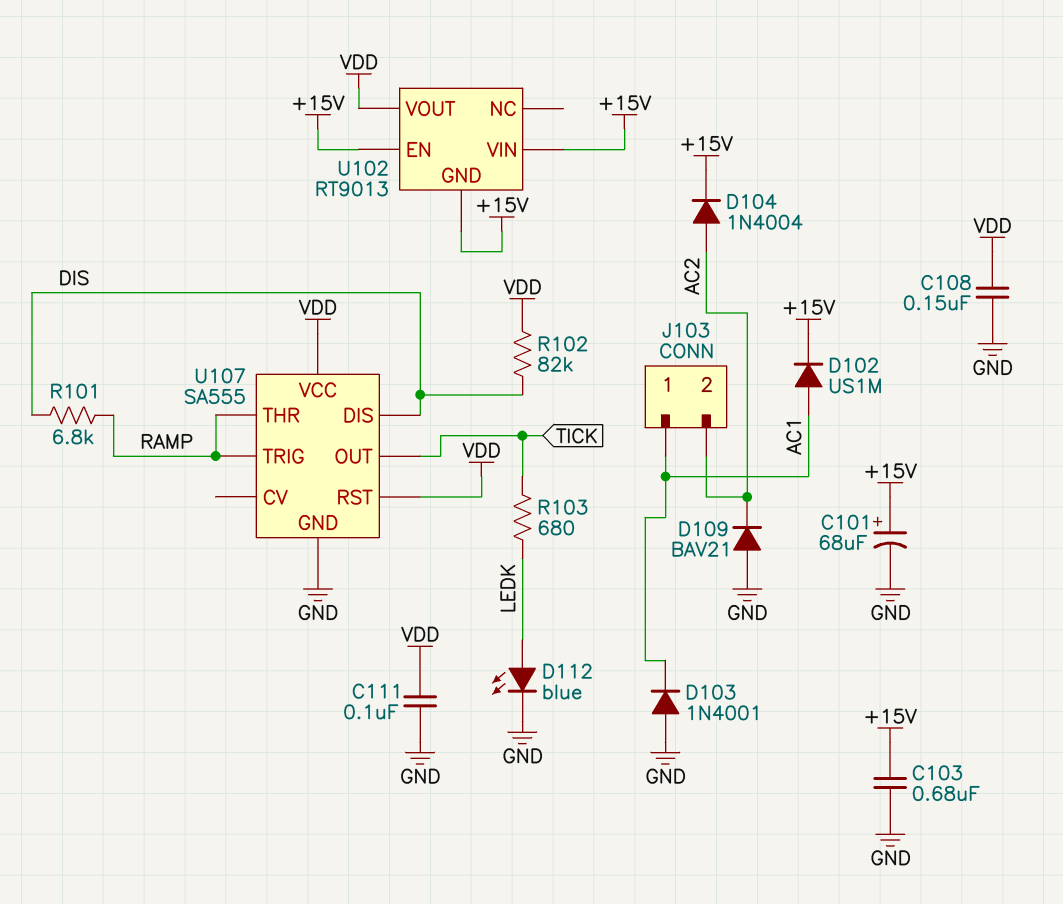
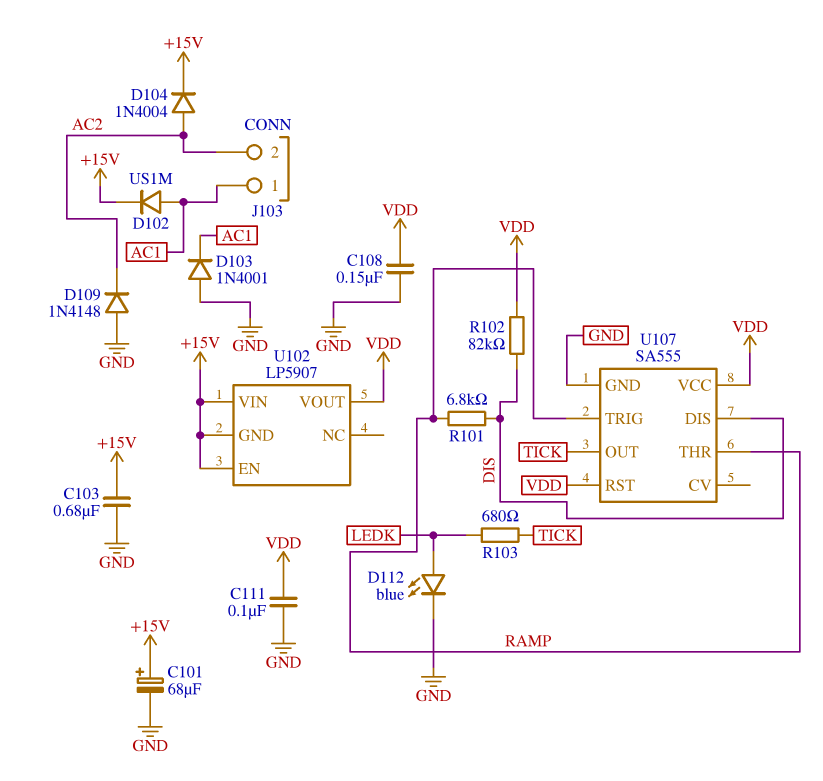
D109: diode BAV21 (A GND, K AC2) -> diode 1N4148 (A GND, K AC2)
U102: RT9013 -> LP5907

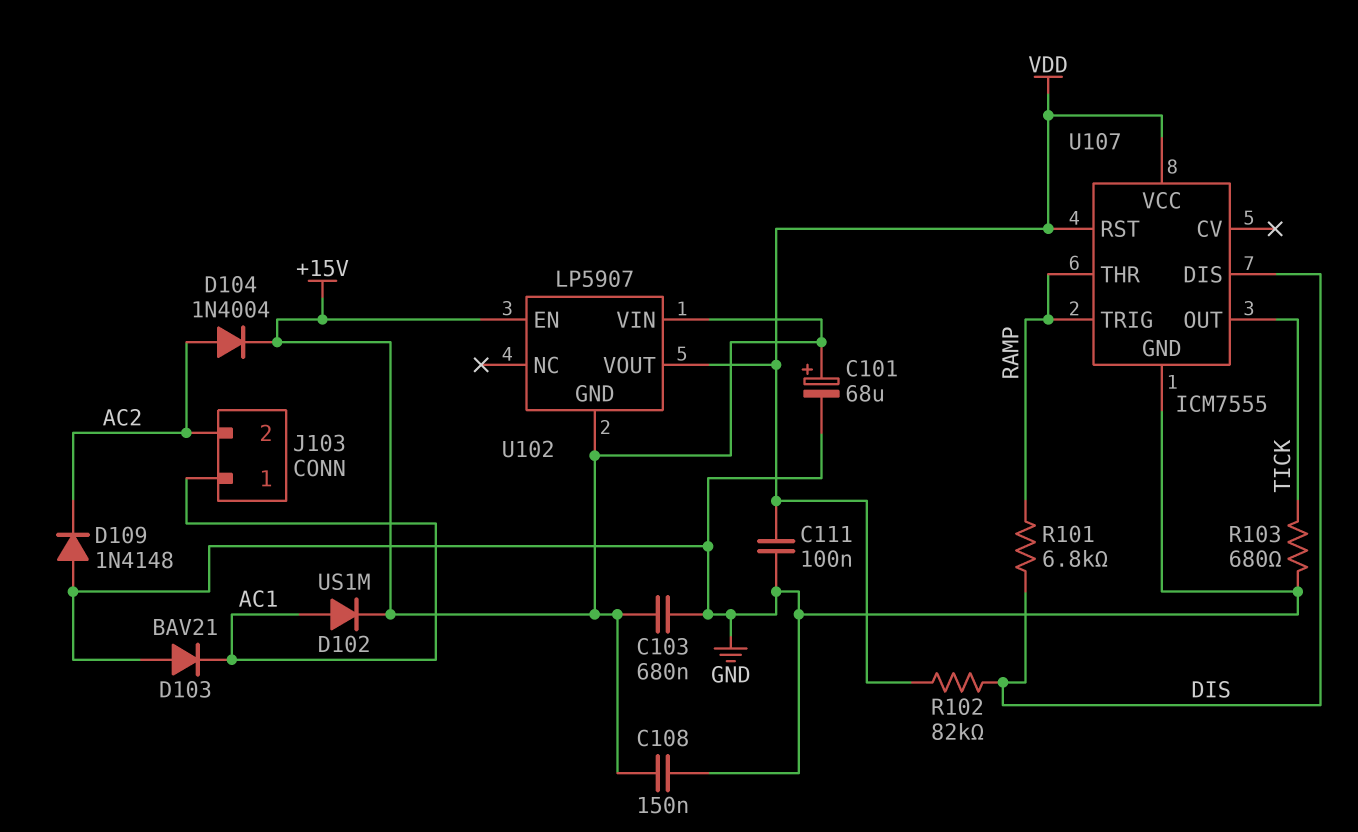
C108: 150nF (GND, VDD) -> 150nF (+15V, GND)
D103: diode 1N4001 (A GND, K AC1) -> diode BAV21 (A GND, K AC1)
D112: LED blue (A LEDK, K GND) -> none
R103: 680 (LEDK, TICK) -> 680 (GND, TICK)
U107: SA555 -> ICM7555

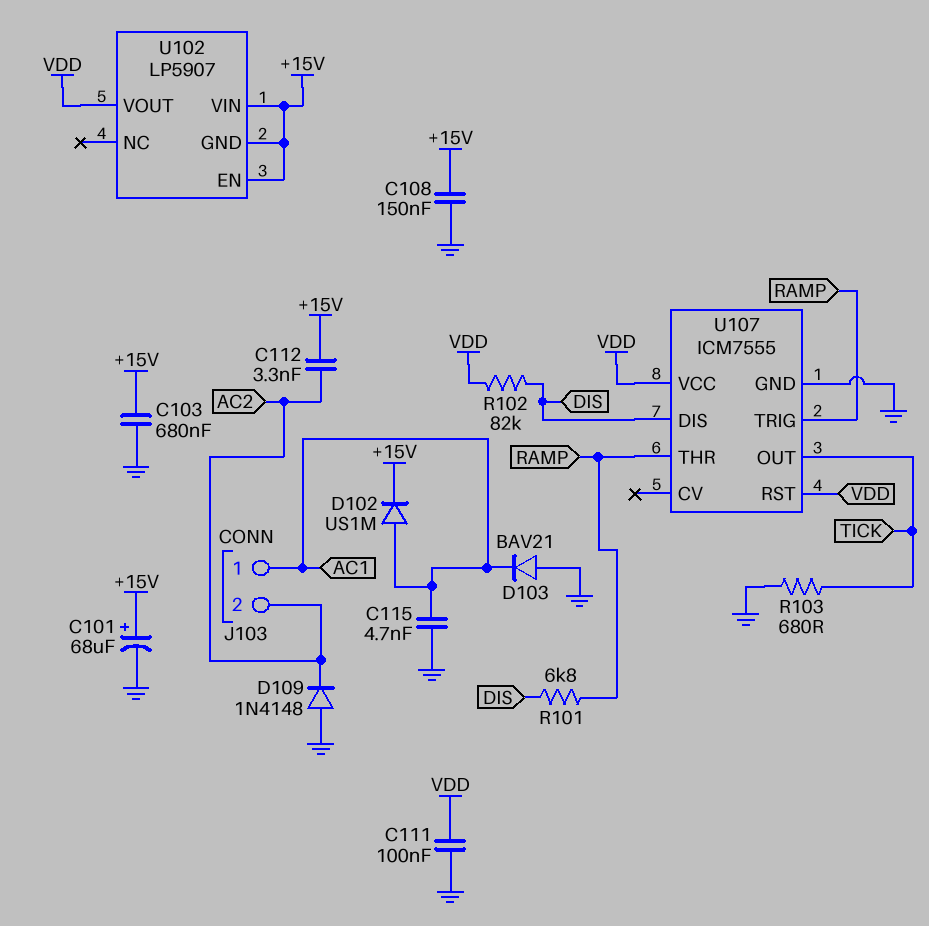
C112: none -> 3.3nF (+15V, AC2)
C115: none -> 4.7nF (AC1, GND)
D104: diode 1N4004 (A AC2, K +15V) -> none

